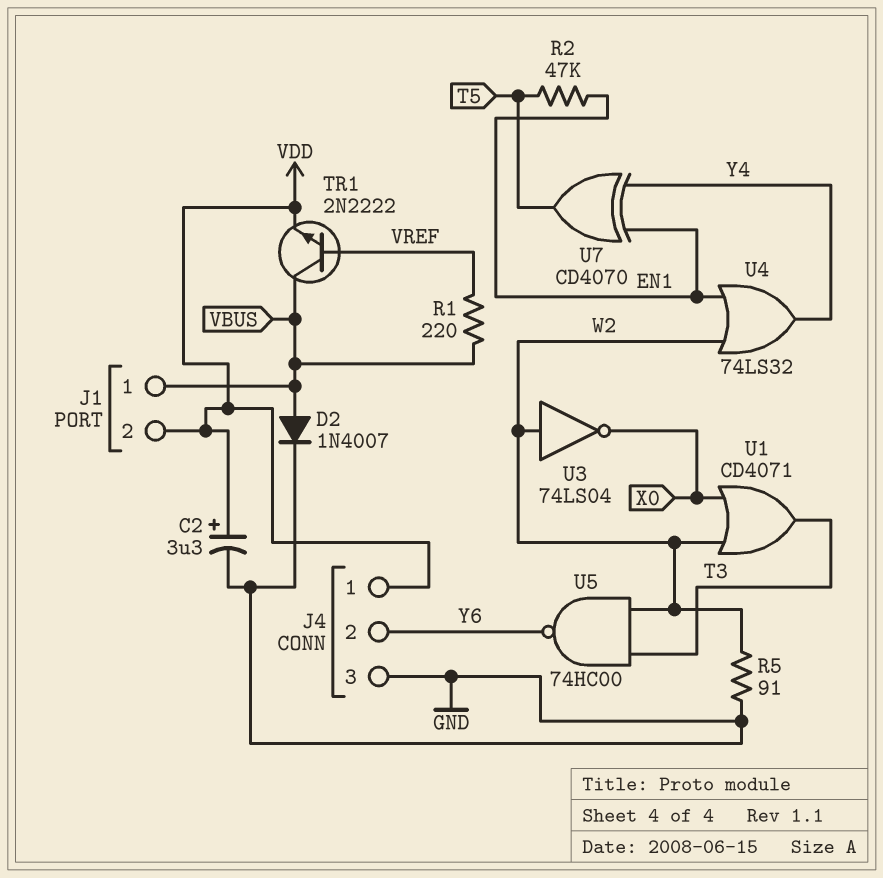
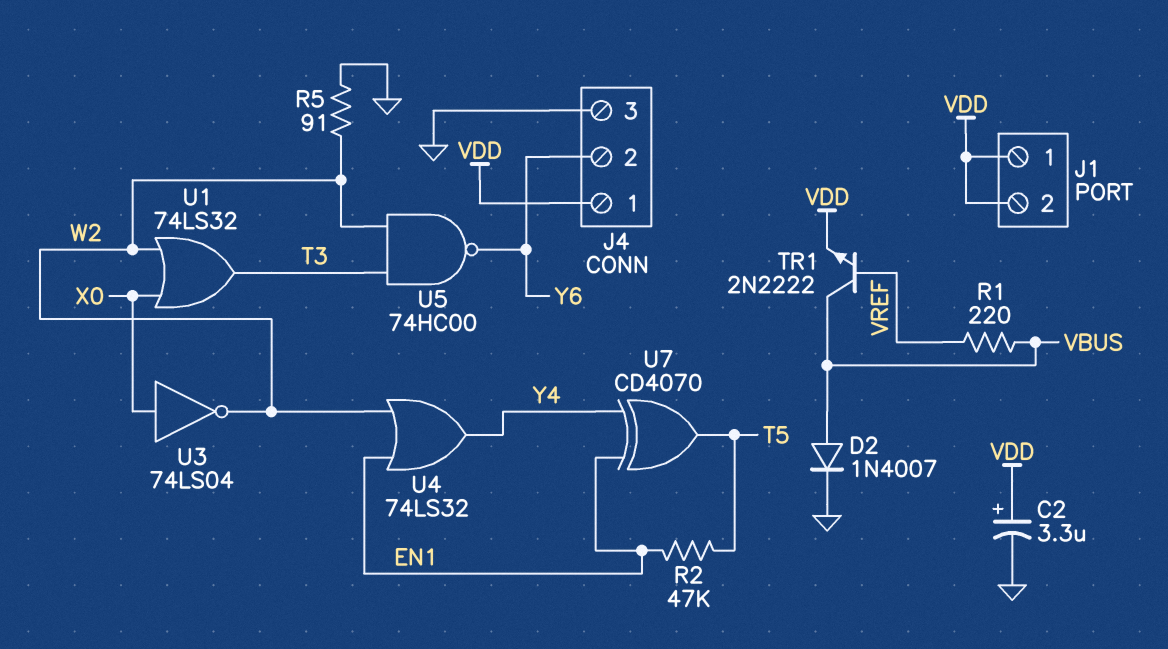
J1 pin 1: VBUS -> VDD
U1: OR CD4071 (in W2, in X0, out T3) -> OR 74LS32 (in W2, in X0, out T3)
U3: NOT 74LS04 (in W2, out X0) -> NOT 74LS04 (in X0, out W2)

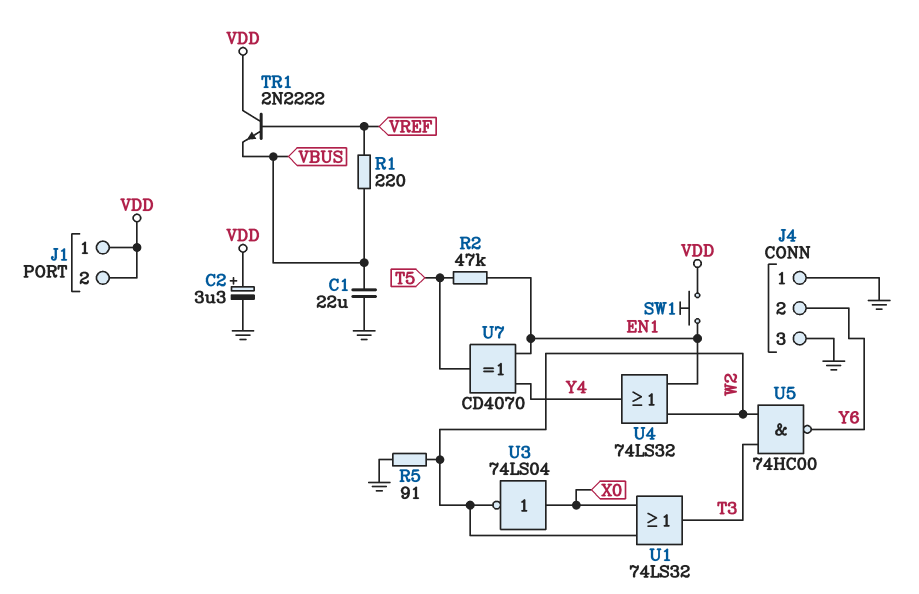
C1: none -> 22uF (GND, VBUS)
D2: diode 1N4007 (A VBUS, K GND) -> none
J4 pin 1: VDD -> GND
SW1: none -> button (EN1, VDD)
TR1: NPN 2N2222 (B VREF, C VBUS, E VDD) -> NPN 2N2222 (B VREF, C VDD, E VBUS)

